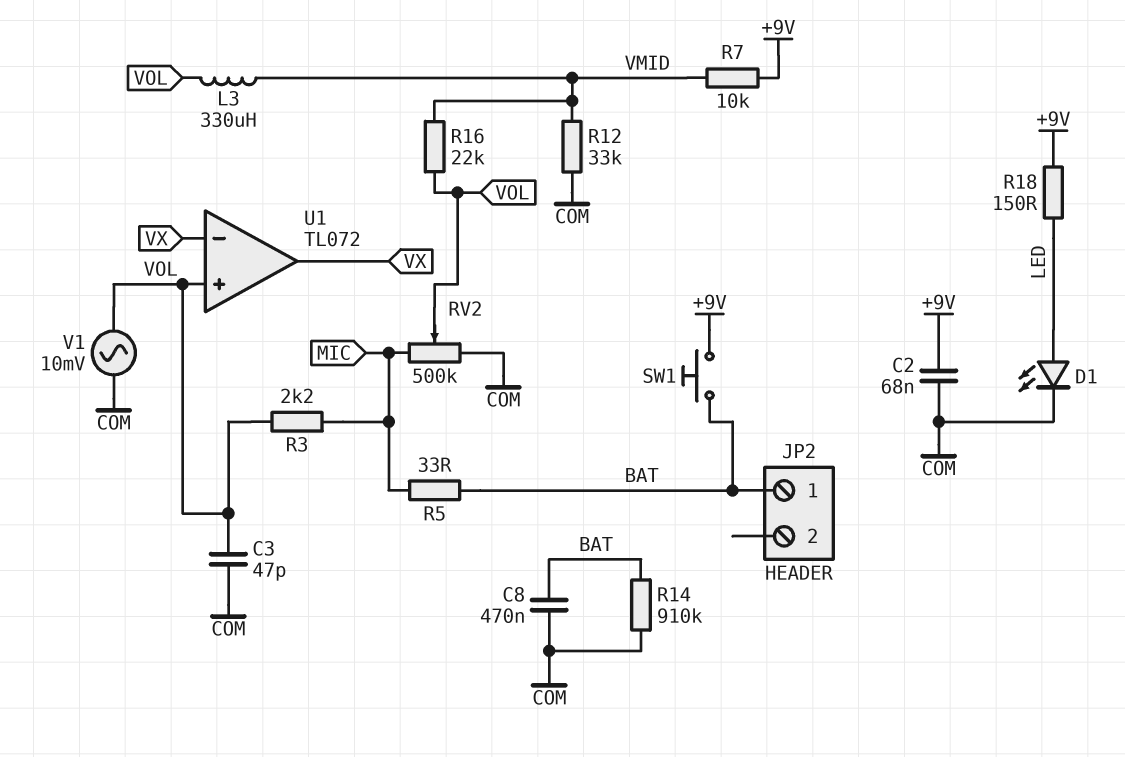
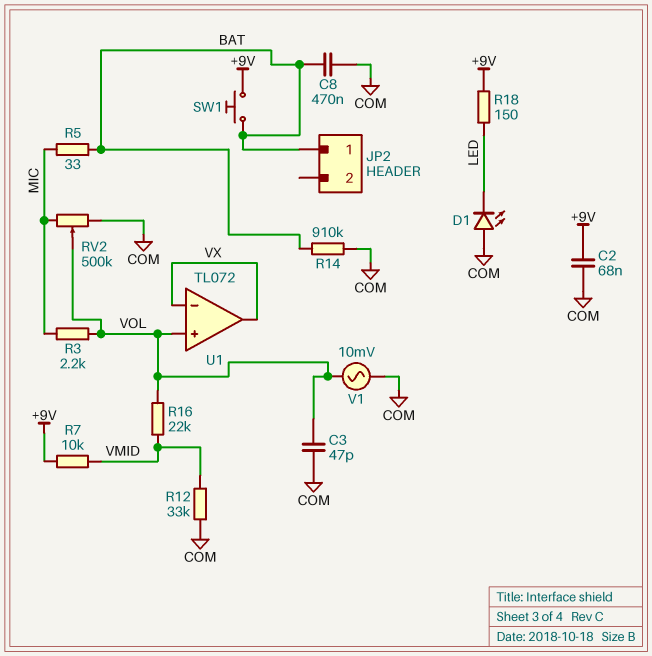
D1: LED (A LED, K COM) -> LED (A COM, K LED)
L3: 330uH (VMID, VOL) -> none

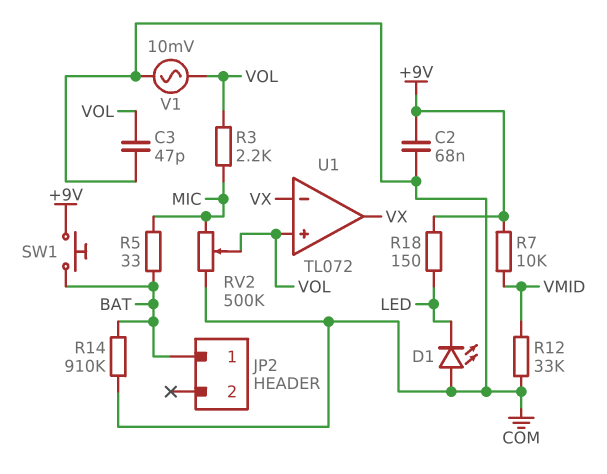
C8: 470nF (BAT, COM) -> none
R16: 22k (VMID, VOL) -> none

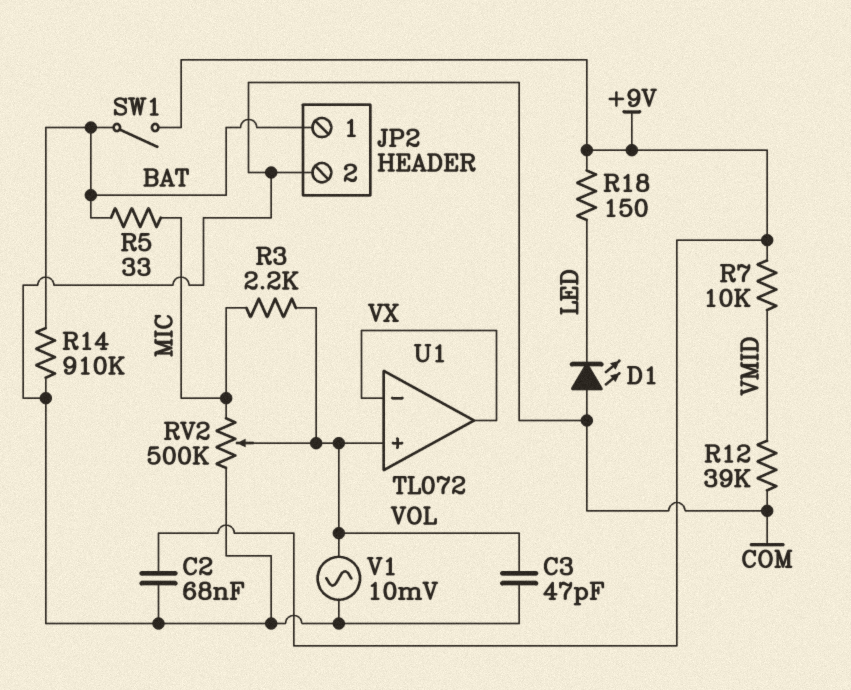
JP2 pin 2: none -> COM
R12: 33k (COM, VMID) -> 39k (COM, VMID)
SW1: button (+9V, BAT) -> switch (+9V, BAT)

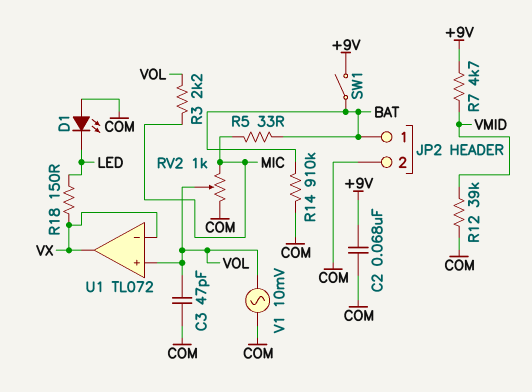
R7: 10k (+9V, VMID) -> 4.7k (+9V, VMID)
R18: 150 (+9V, LED) -> 150 (LED, VX)
RV2: 500k (COM, MIC, wiper VOL) -> 1k (COM, MIC, wiper VOL)

